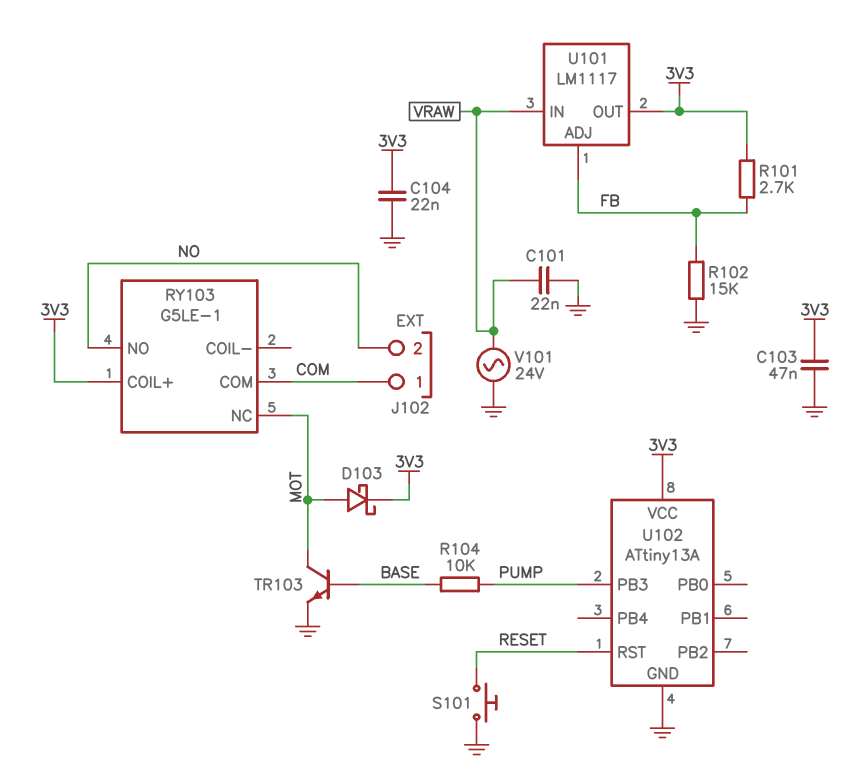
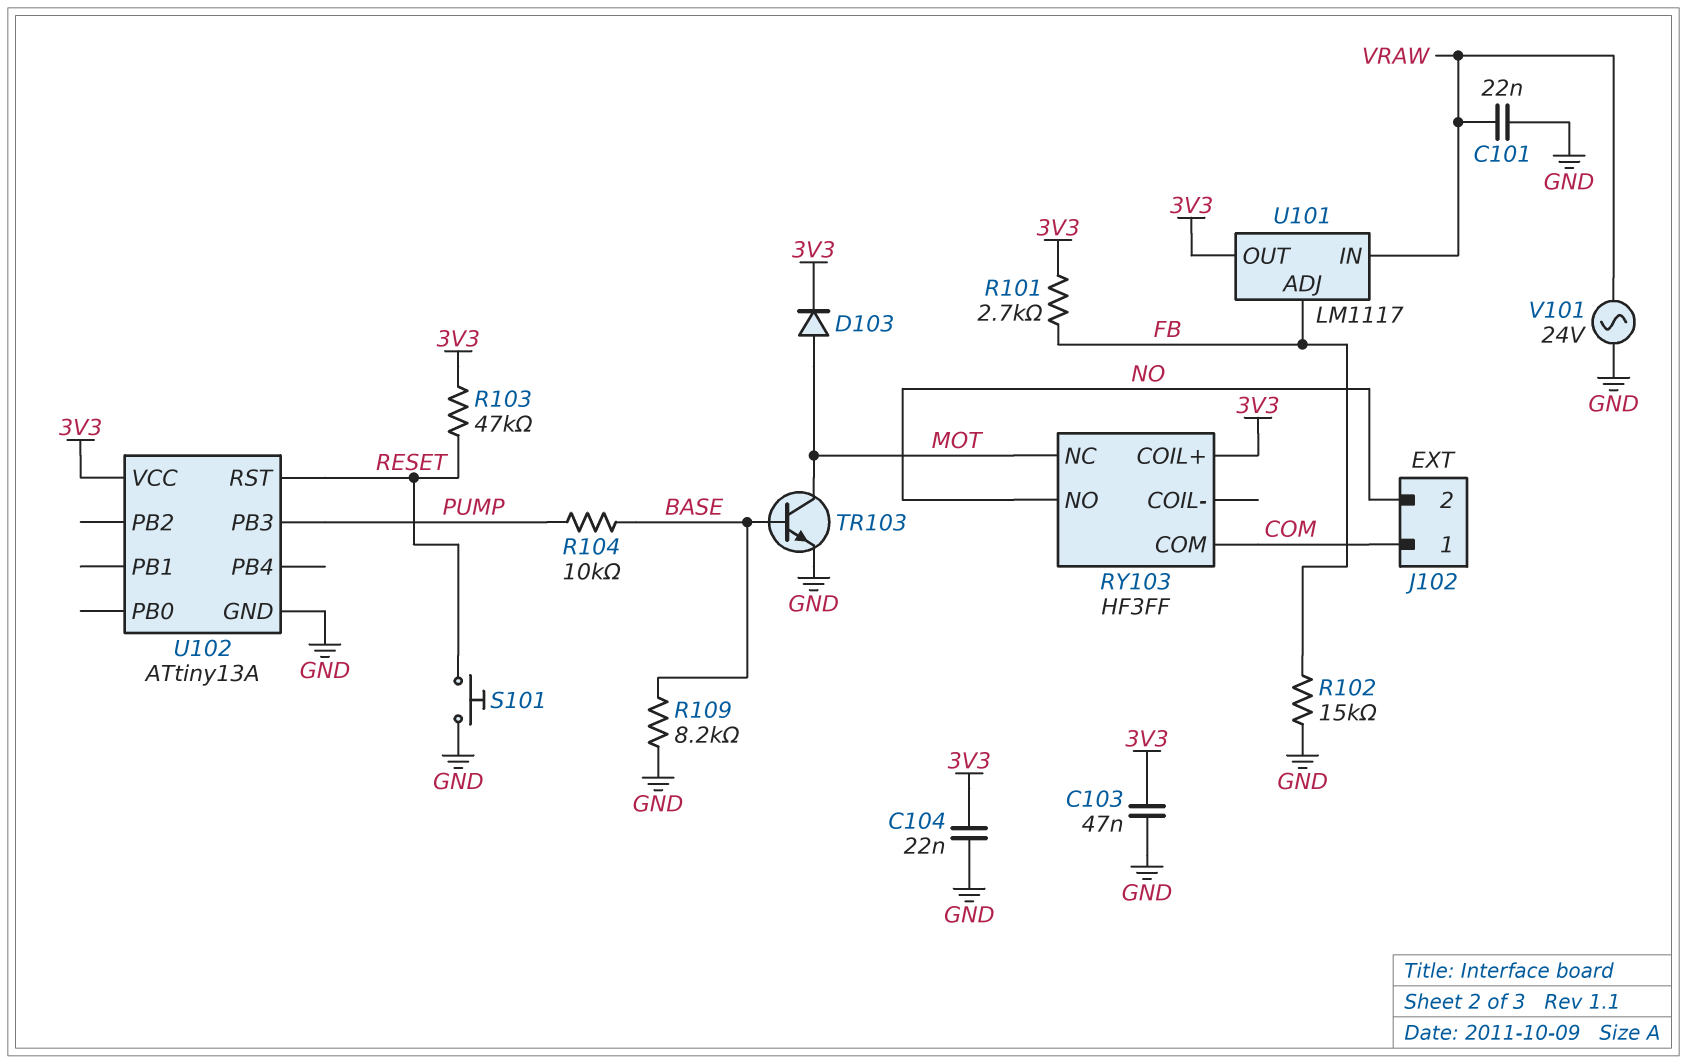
D103: schottky (A MOT, K 3V3) -> diode (A MOT, K 3V3)
R103: none -> 47k (3V3, RESET)
R109: none -> 8.2k (BASE, GND)
RY103: G5LE-1 -> HF3FF

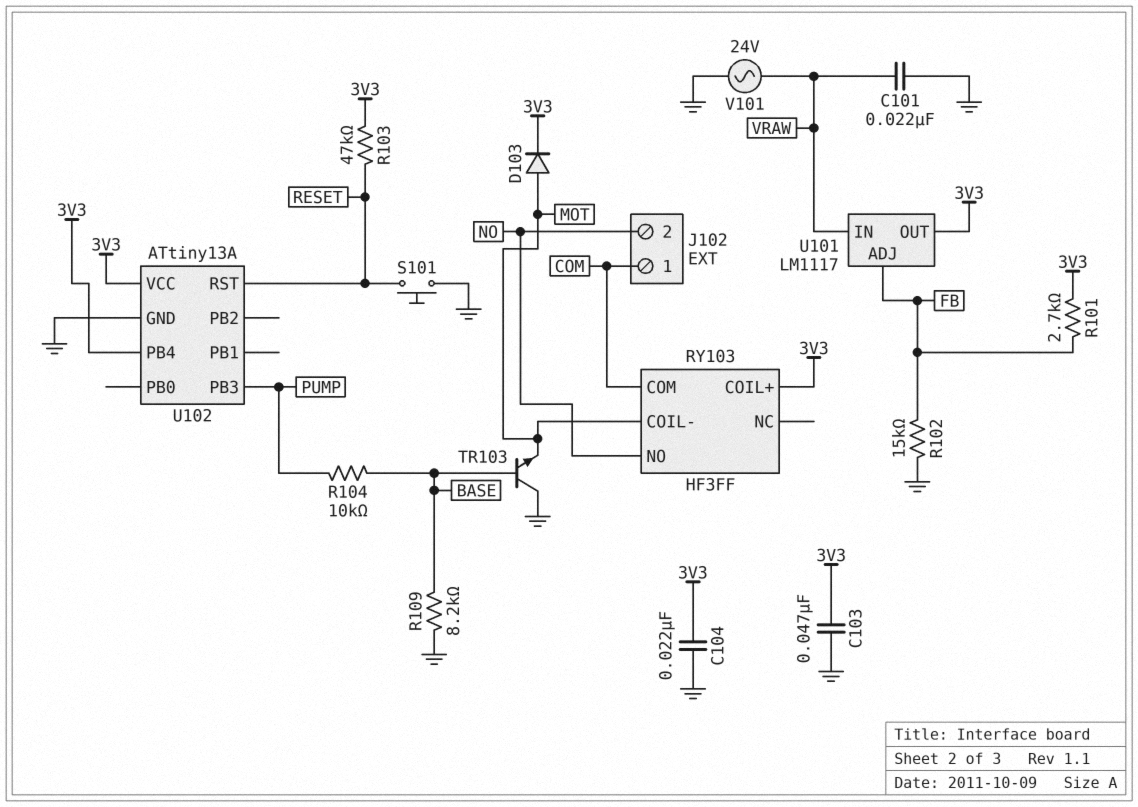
RY103 pin COIL-: none -> MOT
RY103 pin NC: MOT -> none
TR103: NPN (B BASE, C MOT, E GND) -> NPN (B BASE, C GND, E MOT)
U102 pin PB4: none -> 3V3

